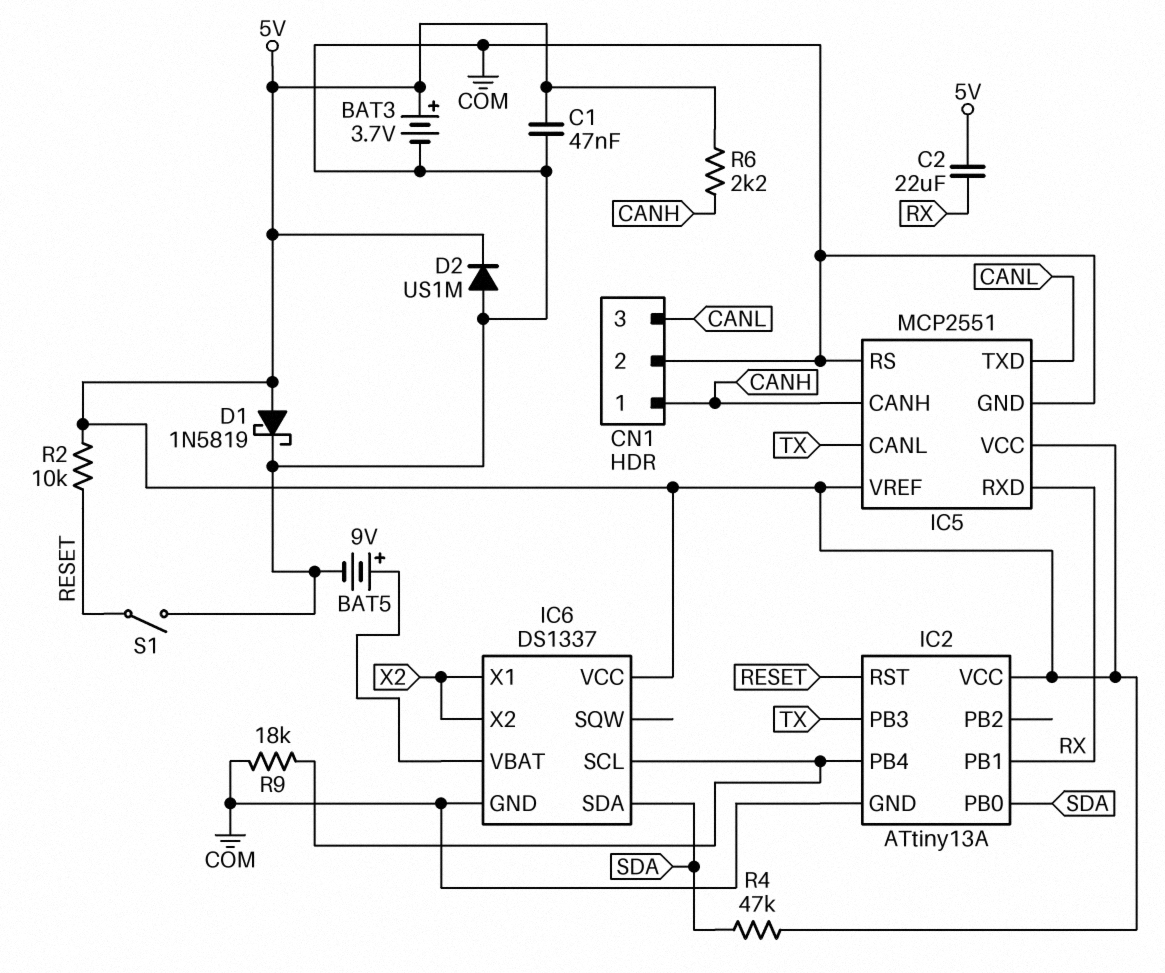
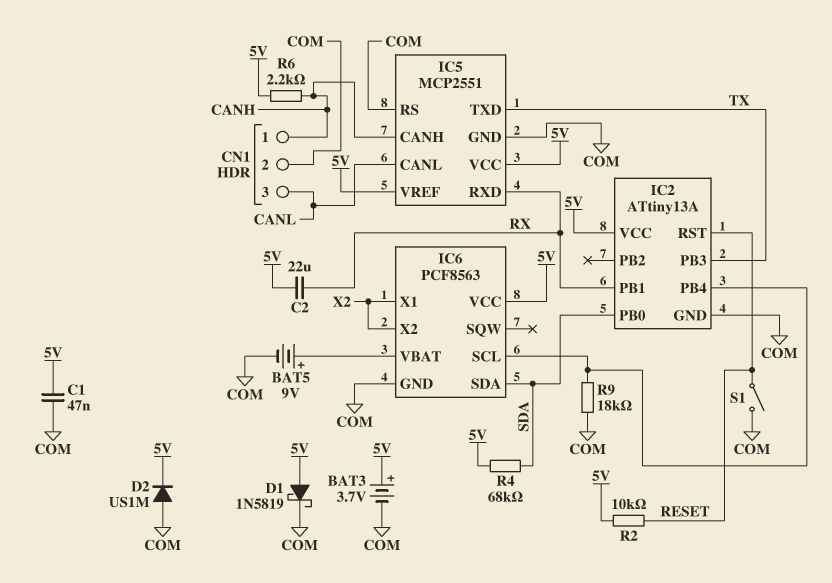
IC5 pin CANL: TX -> CANL
IC5 pin TXD: CANL -> TX
IC6: DS1337 -> PCF8563
R4: 47k (5V, SDA) -> 68k (5V, SDA)

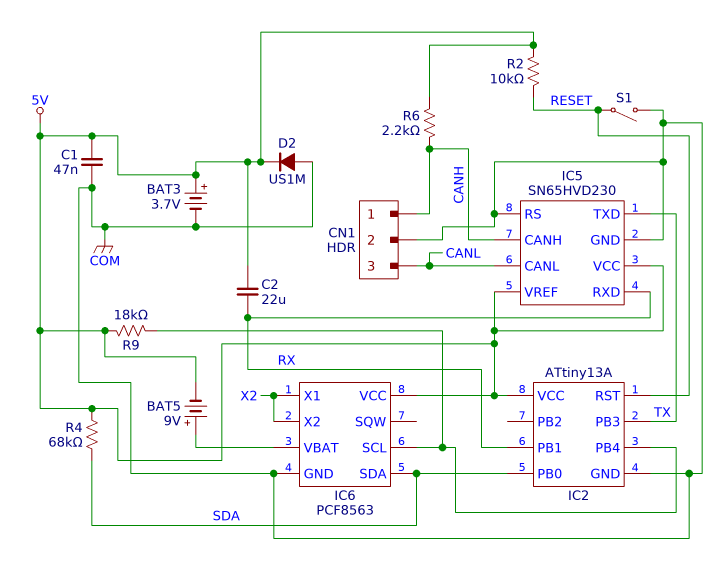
BAT5: 9V (plus IC6/VBAT, minus COM) -> 9V (plus IC6/VBAT, minus 5V)
D1: schottky 1N5819 (A 5V, K COM) -> none
IC5: MCP2551 -> SN65HVD230
R9: 18k (COM, IC2/PB4) -> 18k (5V, IC2/PB4)

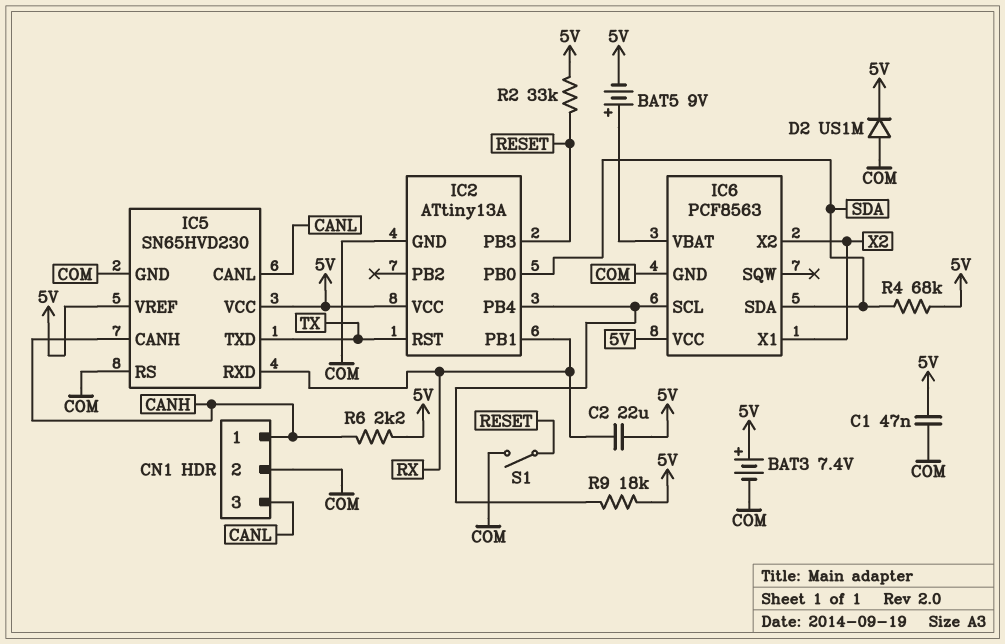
BAT3: 3.7V (plus 5V, minus COM) -> 7.4V (plus 5V, minus COM)
IC2 pin PB3: TX -> RESET
IC2 pin RST: RESET -> TX
R2: 10k (5V, RESET) -> 33k (5V, RESET)

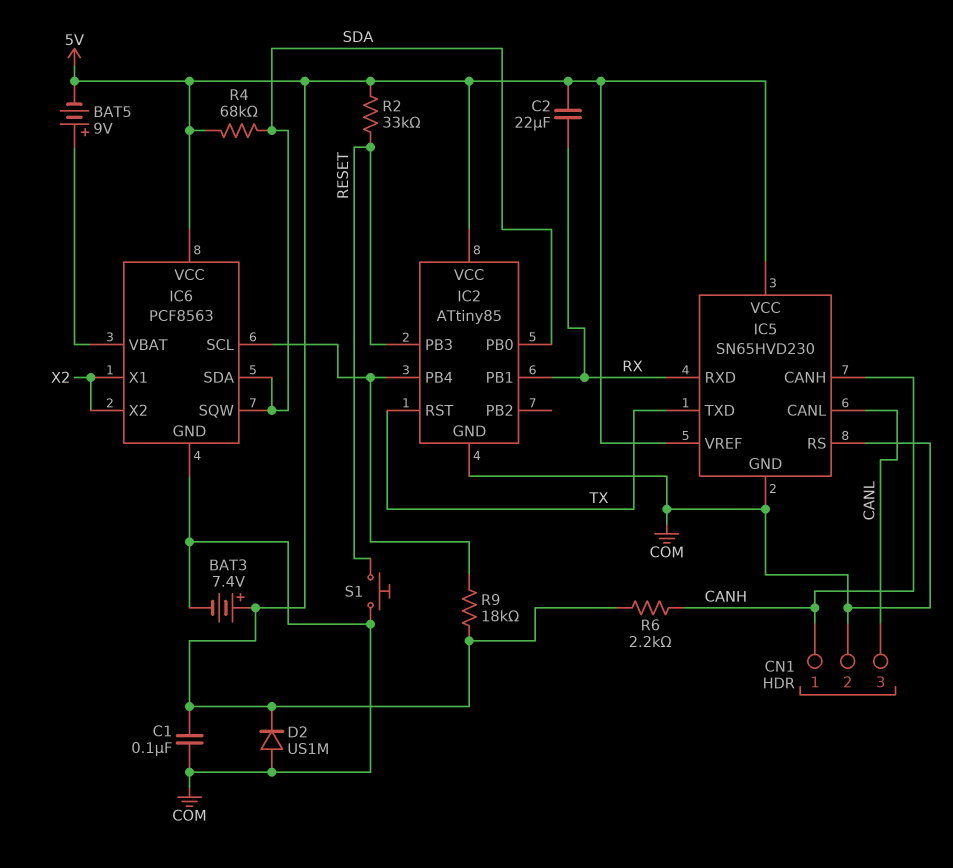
C1: 47nF (5V, COM) -> 100nF (5V, COM)
IC2: ATtiny13A -> ATtiny85
IC6 pin SQW: none -> SDA
S1: switch (COM, RESET) -> button (COM, RESET)

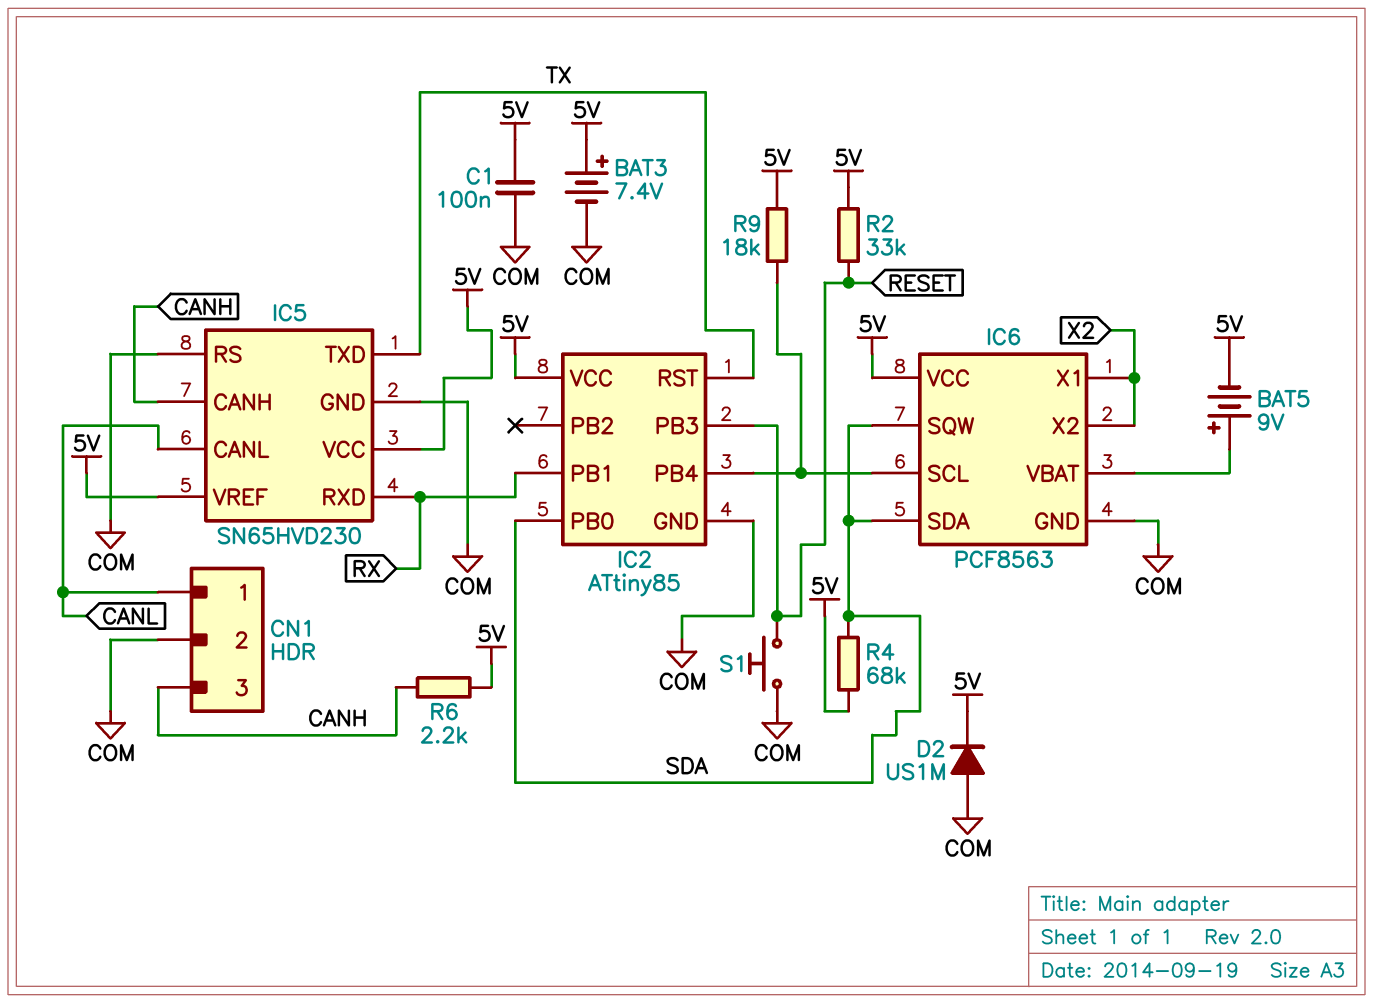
C2: 22uF (5V, RX) -> none
CN1 pin 1: CANH -> CANL
CN1 pin 3: CANL -> CANH

